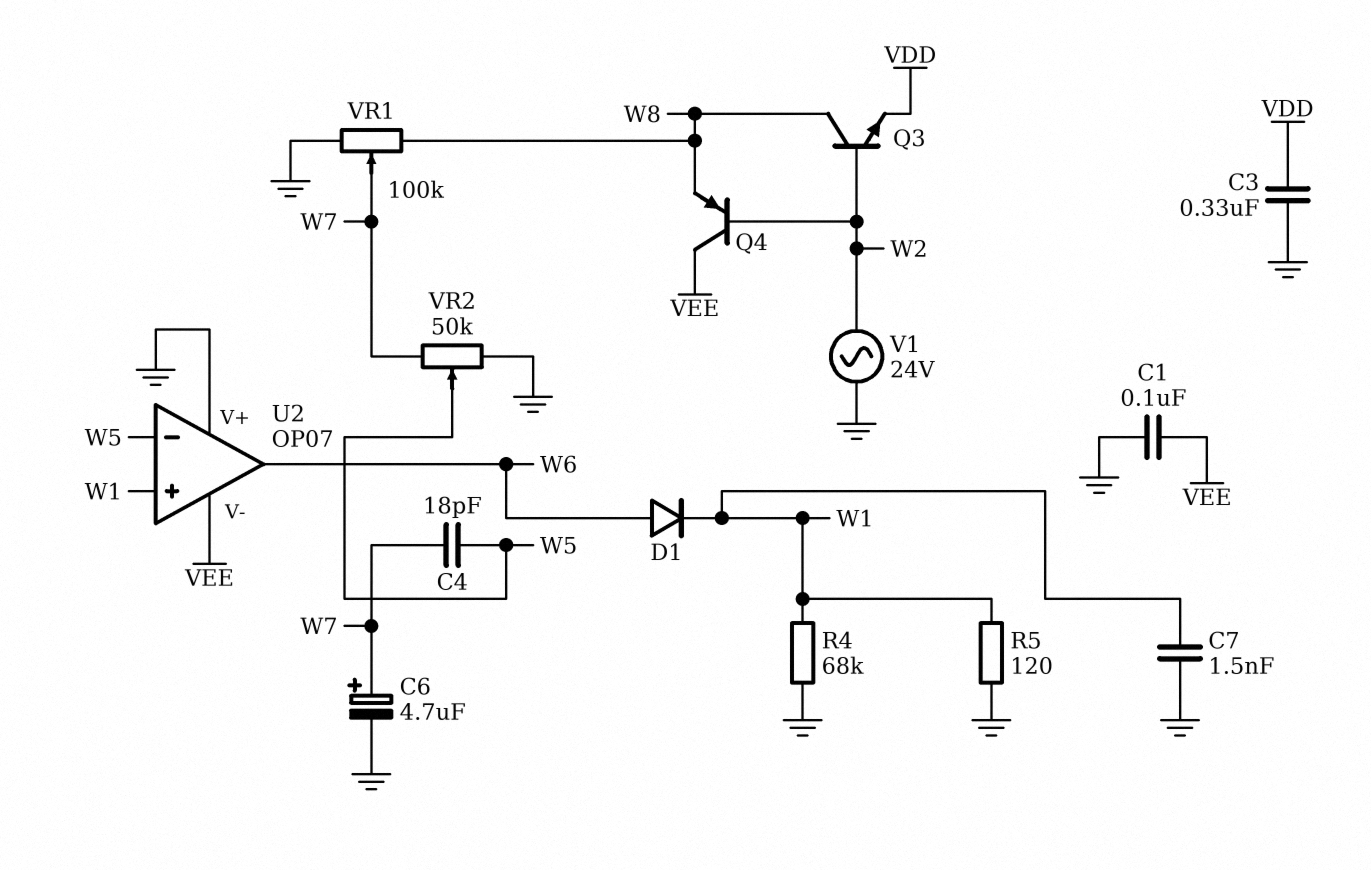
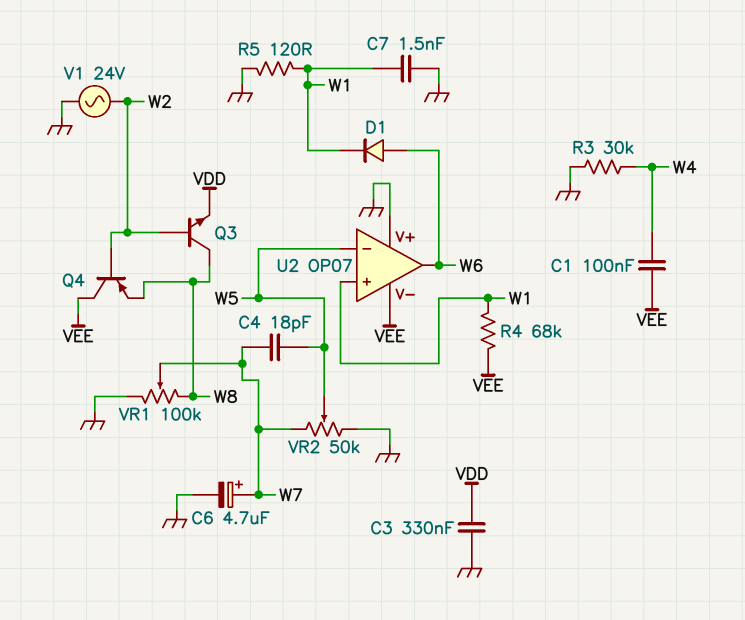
C1: 100nF (GND, VEE) -> 100nF (VEE, W4)
R3: none -> 30k (GND, W4)
R4: 68k (GND, W1) -> 68k (VEE, W1)

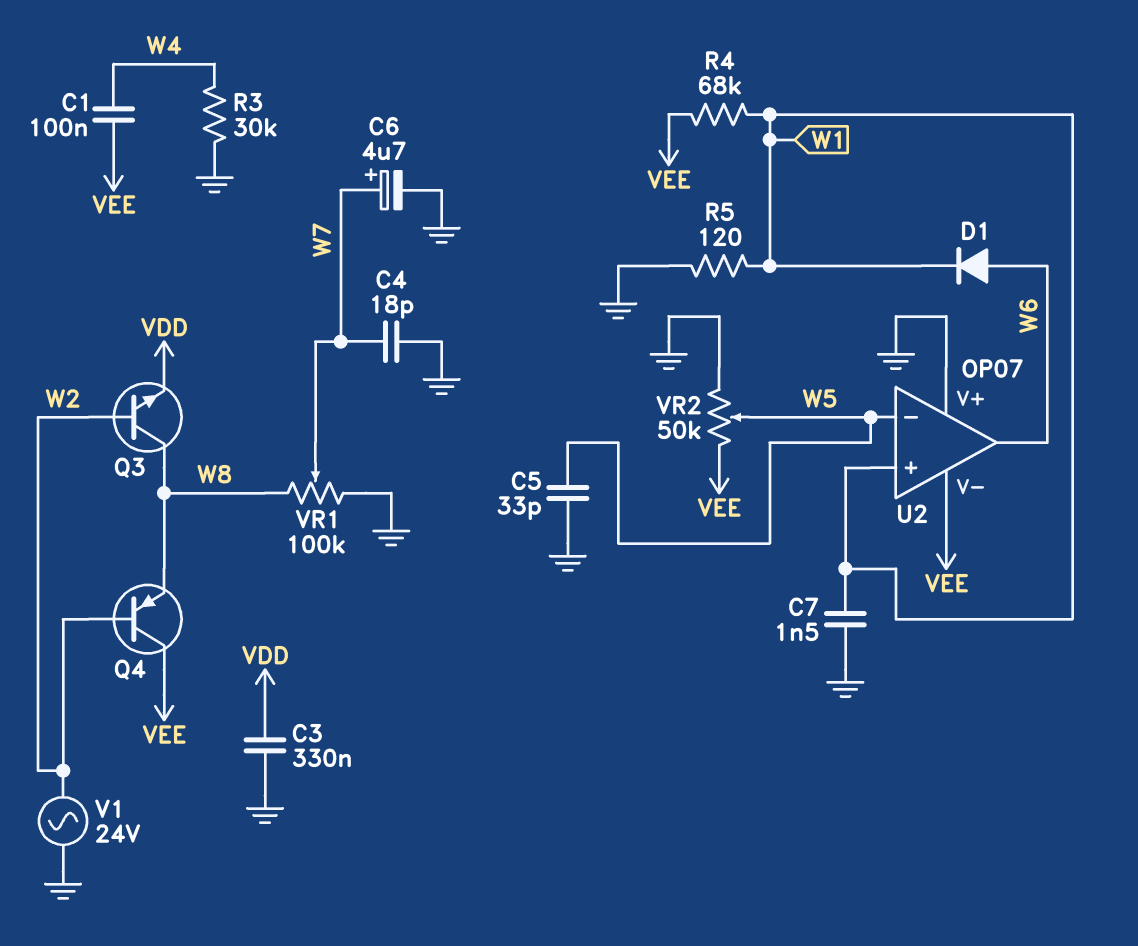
C4: 18pF (W5, W7) -> 18pF (GND, W7)
C5: none -> 33pF (GND, W5)
VR2: 50k (GND, W7, wiper W5) -> 50k (GND, VEE, wiper W5)

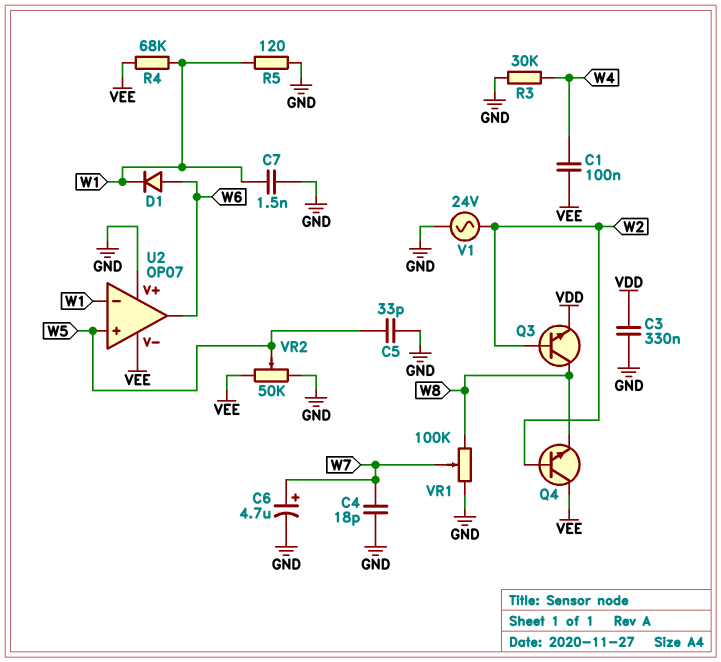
Q4: PNP (B W2, C VEE, E W8) -> NPN (B W2, C VEE, E W8)
U2 pin in+: W1 -> W5
U2 pin in-: W5 -> W1

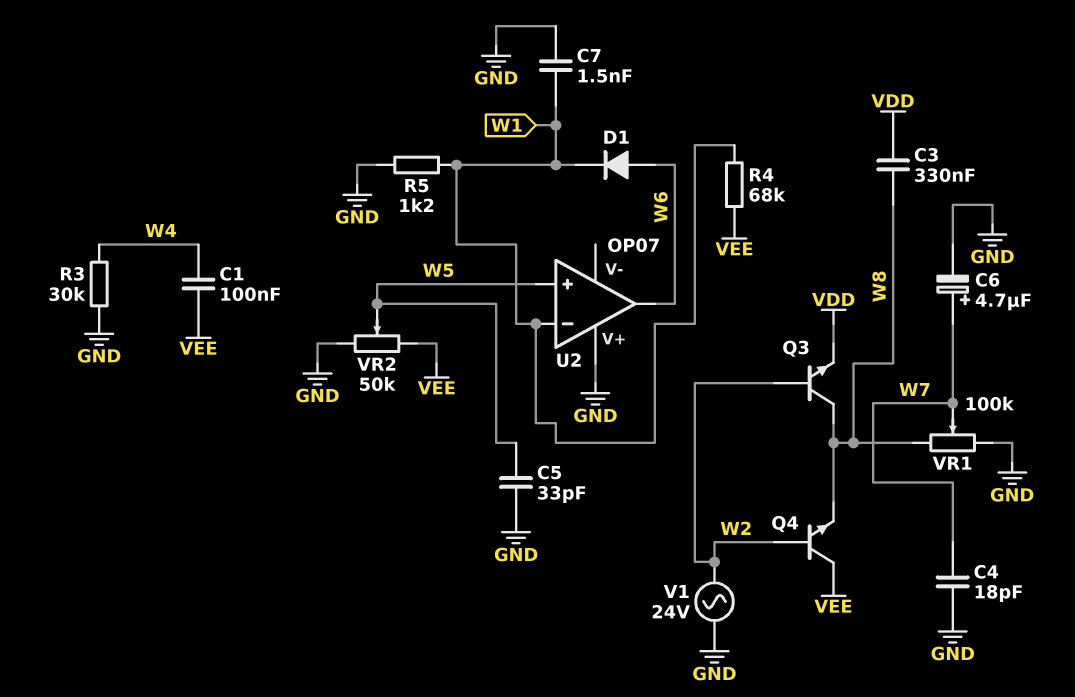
C3: 330nF (GND, VDD) -> 330nF (VDD, W8)
R5: 120 (GND, W1) -> 1.2k (GND, W1)
U2 pin V-: VEE -> none

